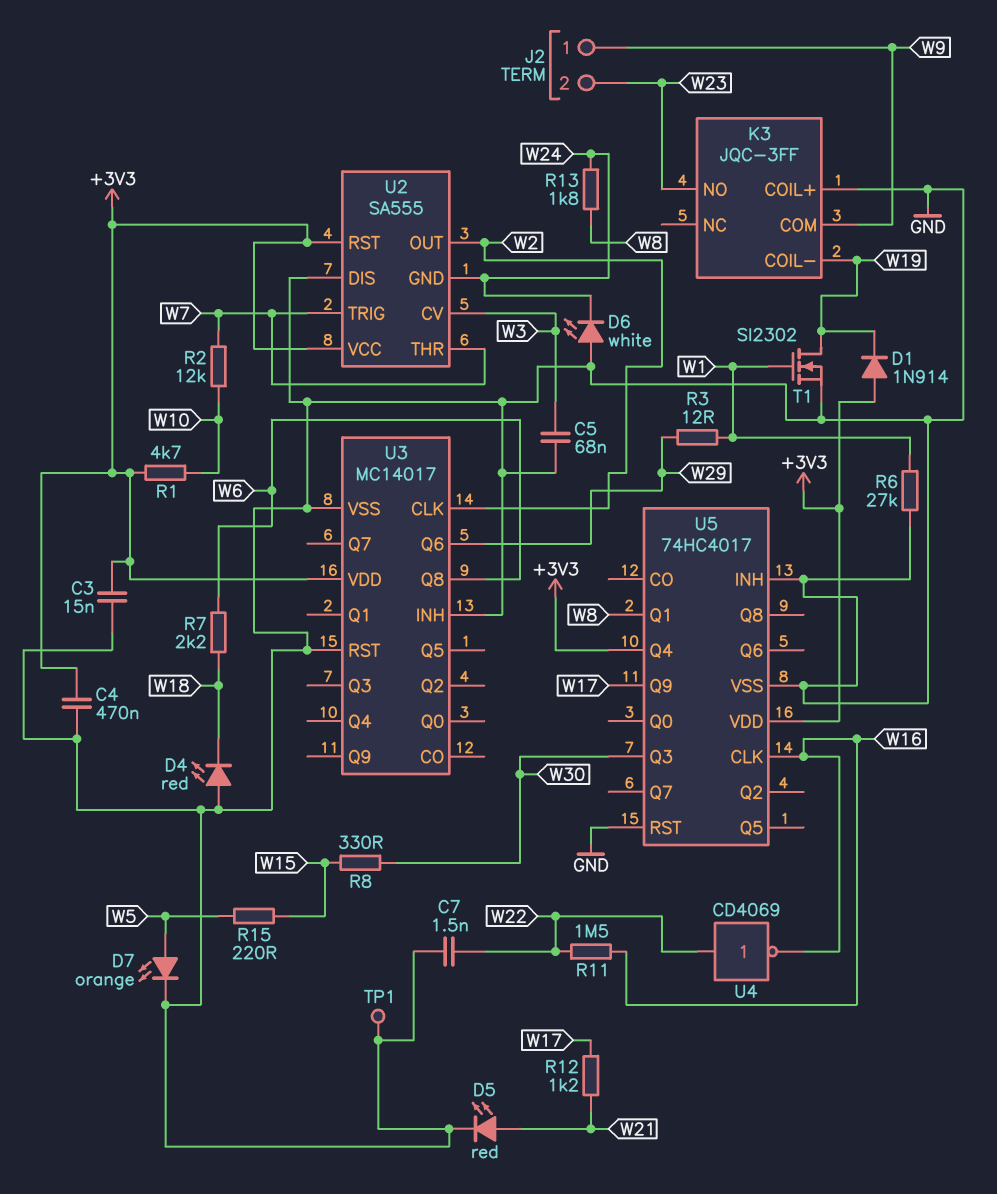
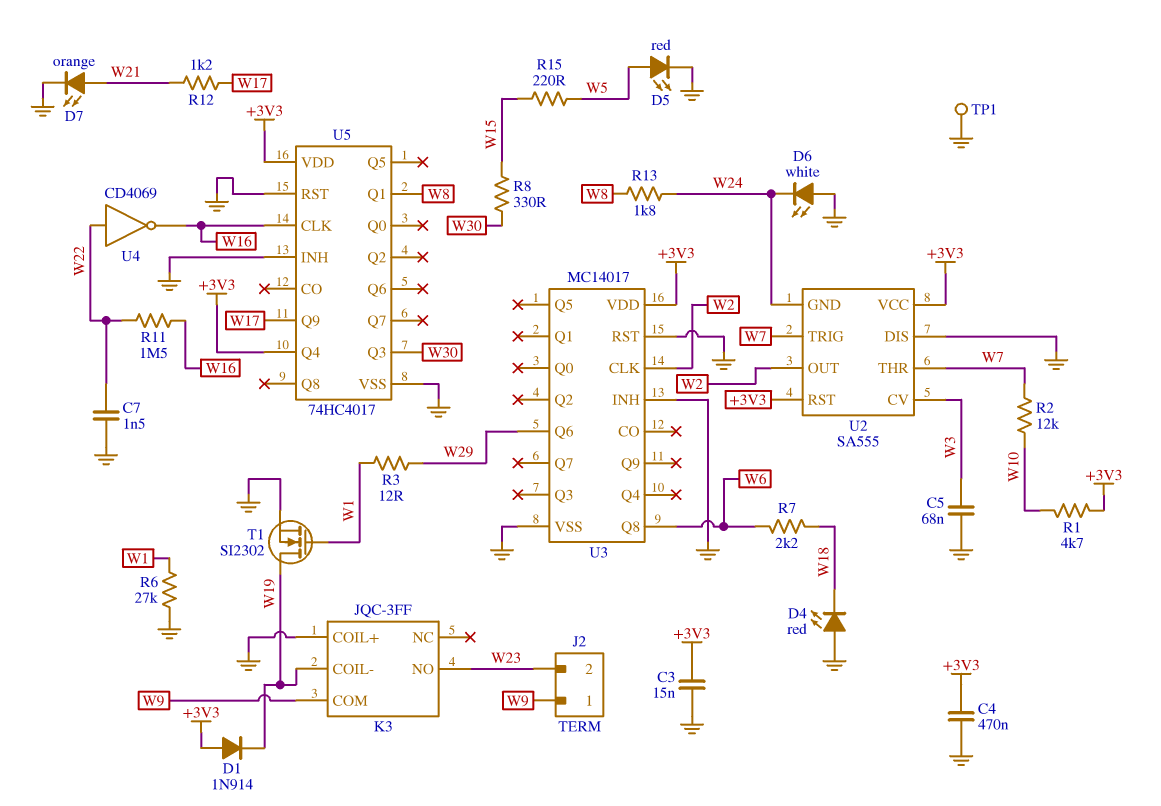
D5: LED red (A W21, K GND) -> LED red (A W5, K GND)
D7: LED orange (A W5, K GND) -> LED orange (A W21, K GND)

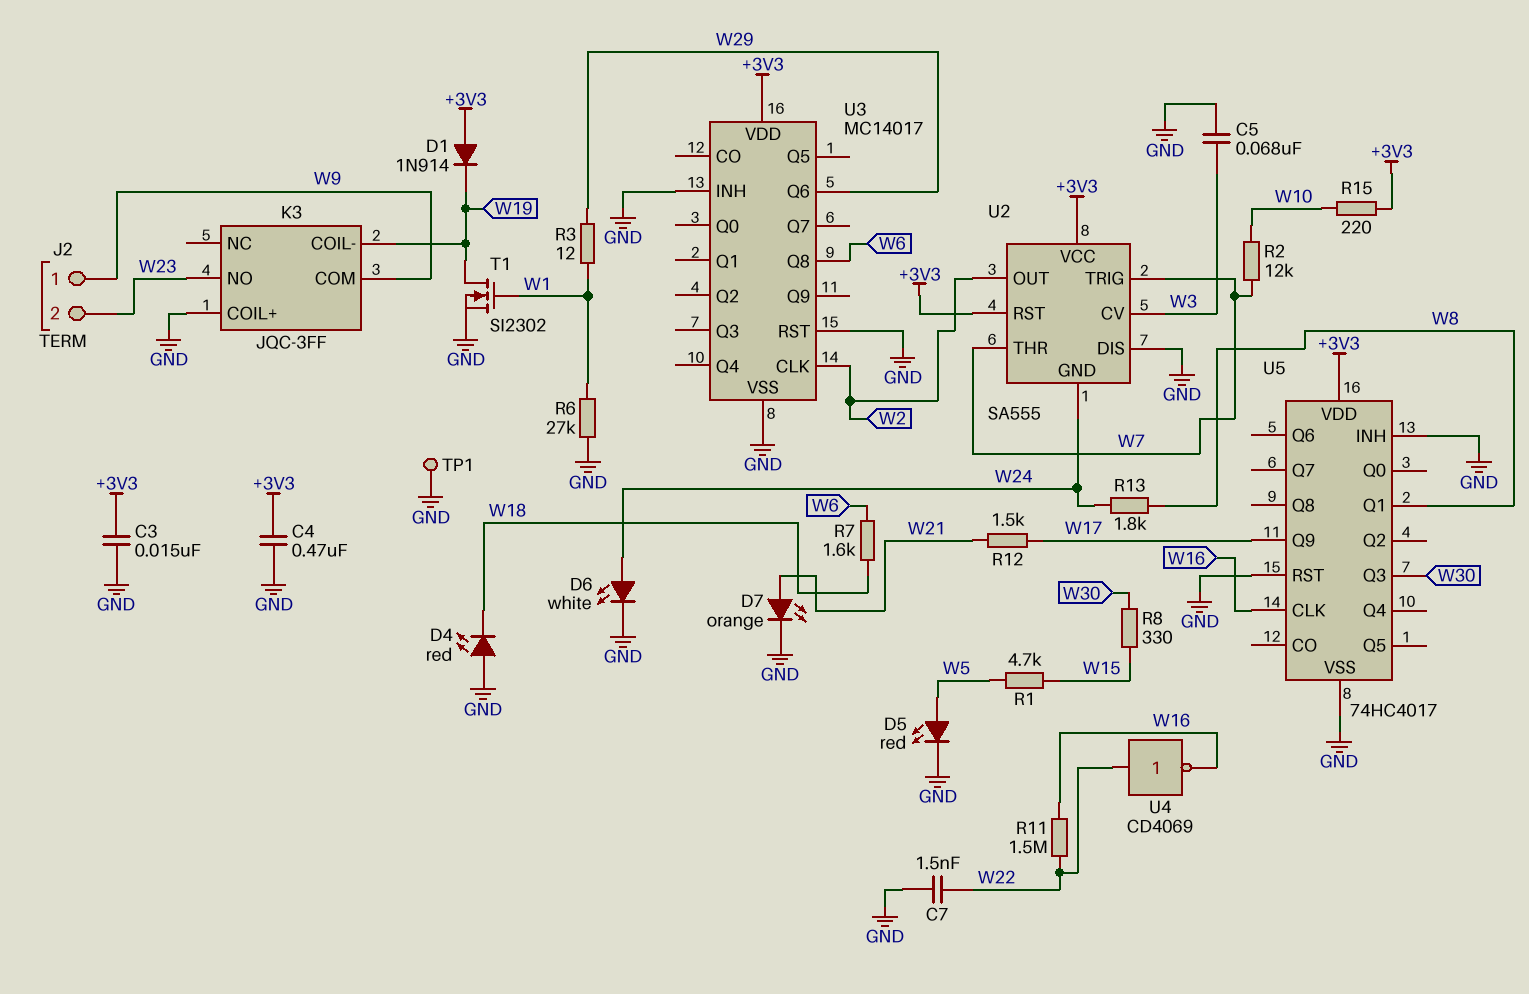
D6: LED white (A GND, K W24) -> LED white (A W24, K GND)
R1: 4.7k (+3V3, W10) -> 4.7k (W5, W15)
R7: 2.2k (W6, W18) -> 1.6k (W6, W18)
R12: 1.2k (W17, W21) -> 1.5k (W17, W21)
R15: 220 (W5, W15) -> 220 (+3V3, W10)
U5 pin Q4: +3V3 -> none

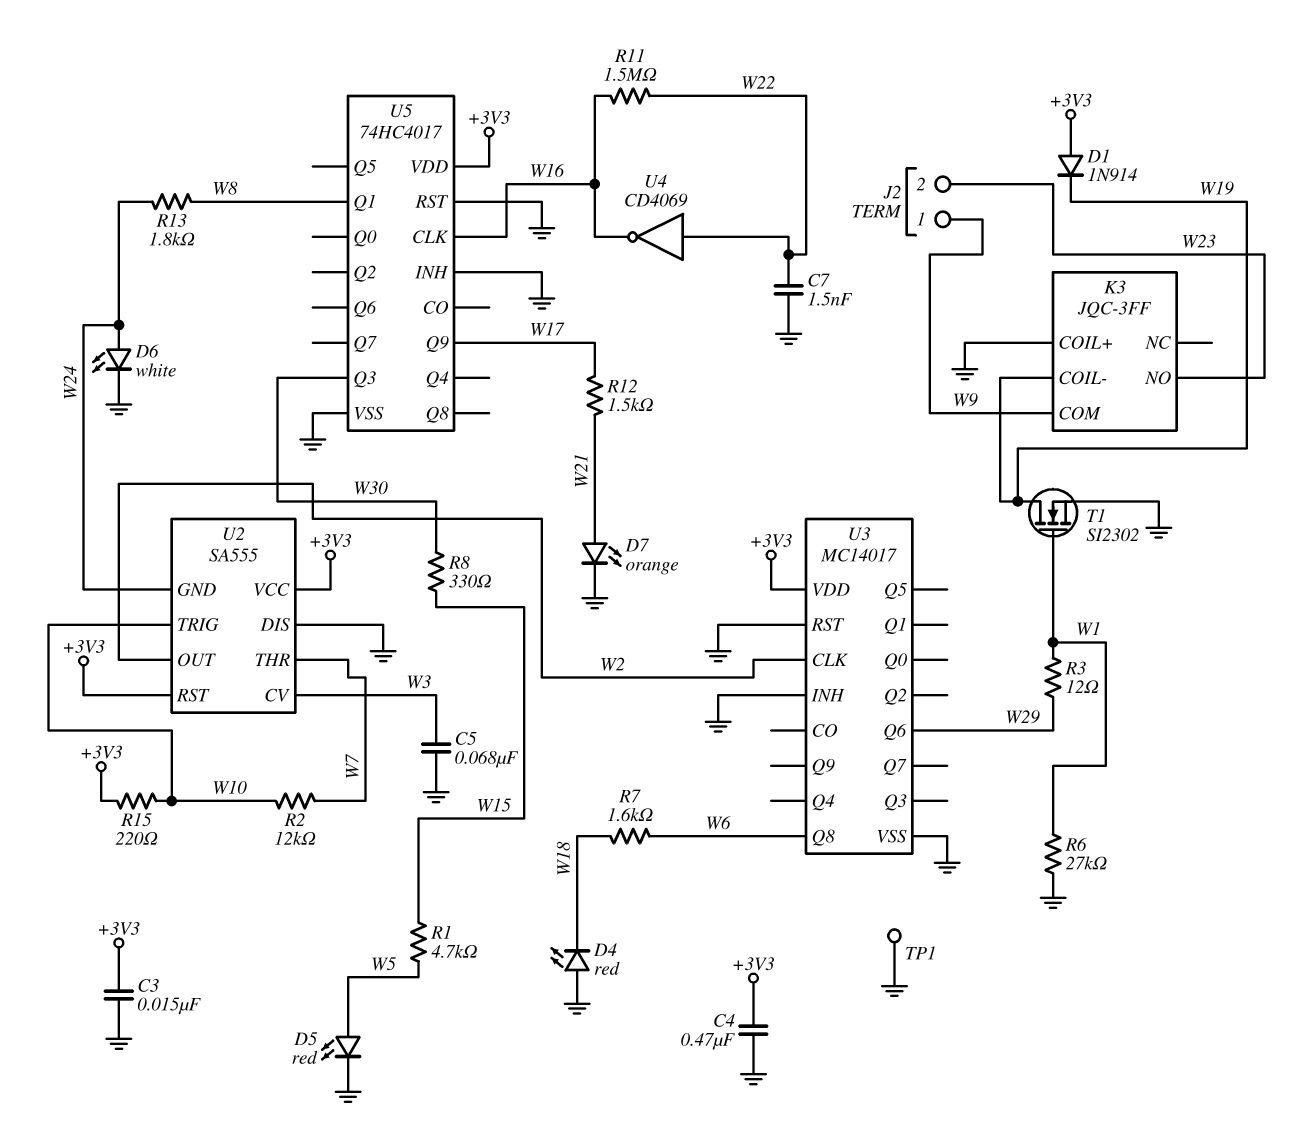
U2 pin TRIG: W7 -> W10

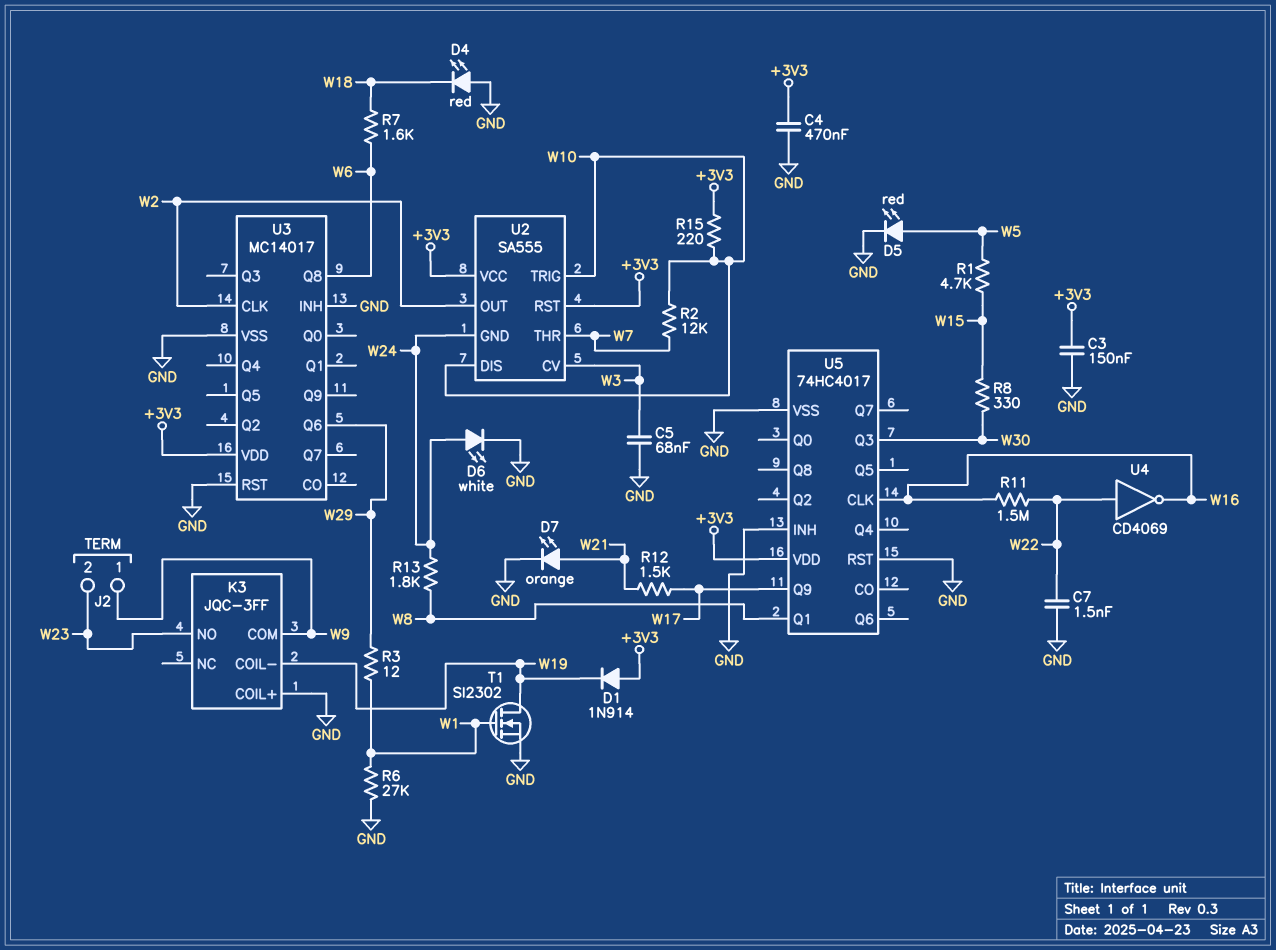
C3: 15nF (+3V3, GND) -> 150nF (+3V3, GND)
TP1: test point (GND) -> none
U2 pin DIS: GND -> W10

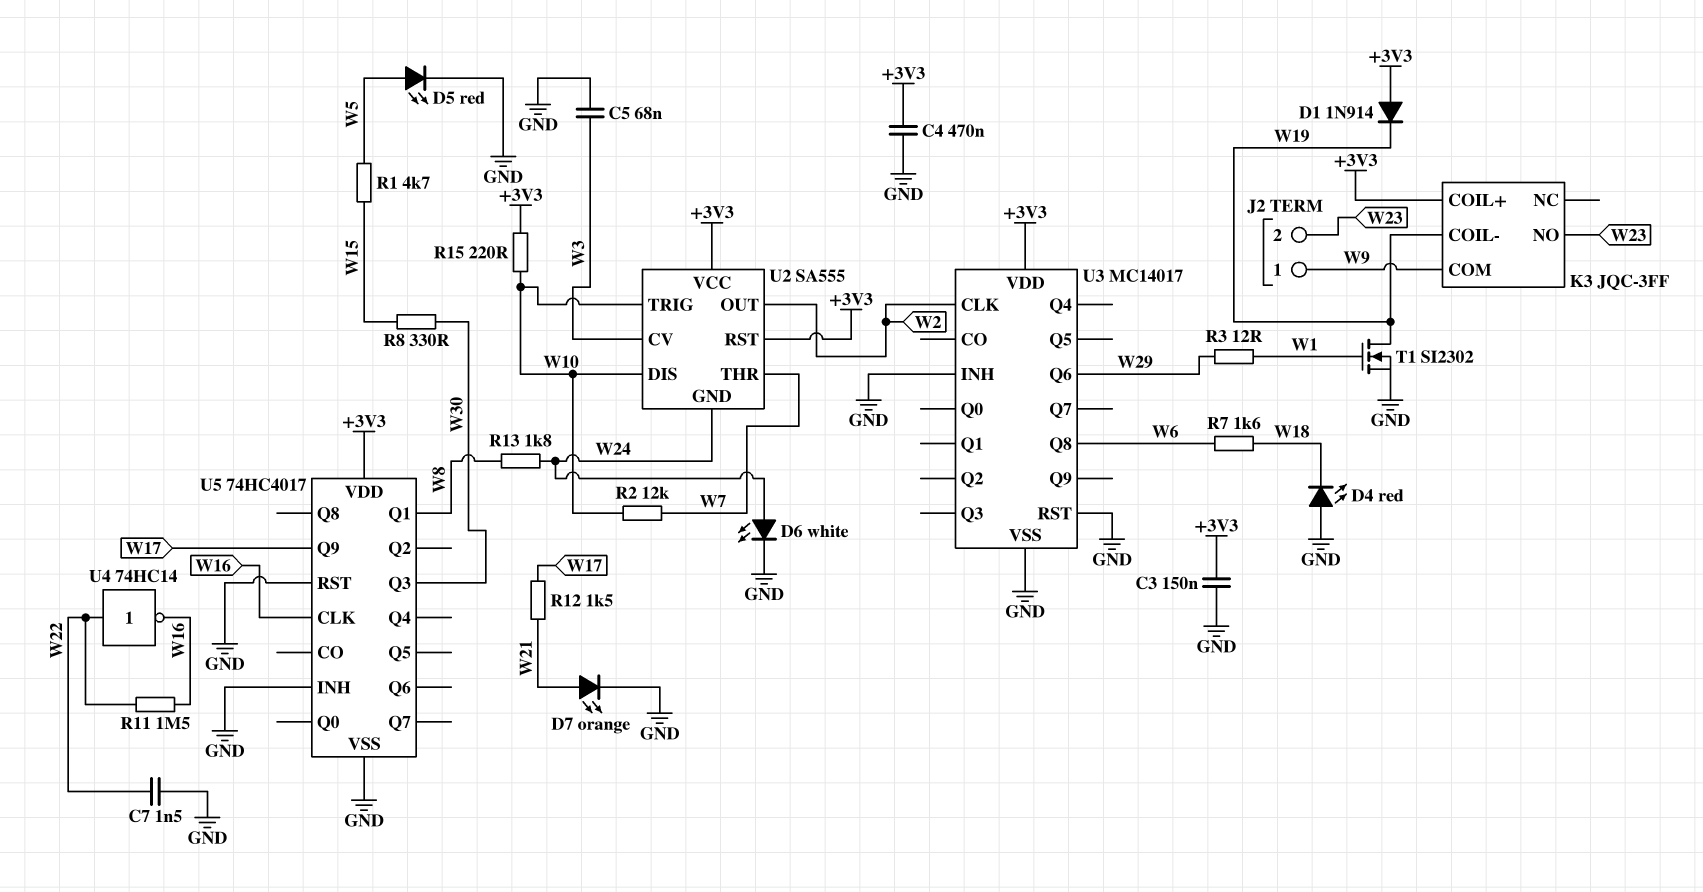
K3 pin COIL+: GND -> +3V3
R6: 27k (GND, W1) -> none
U4: NOT CD4069 (in W22, out W16) -> NOT 74HC14 (in W22, out W16)

